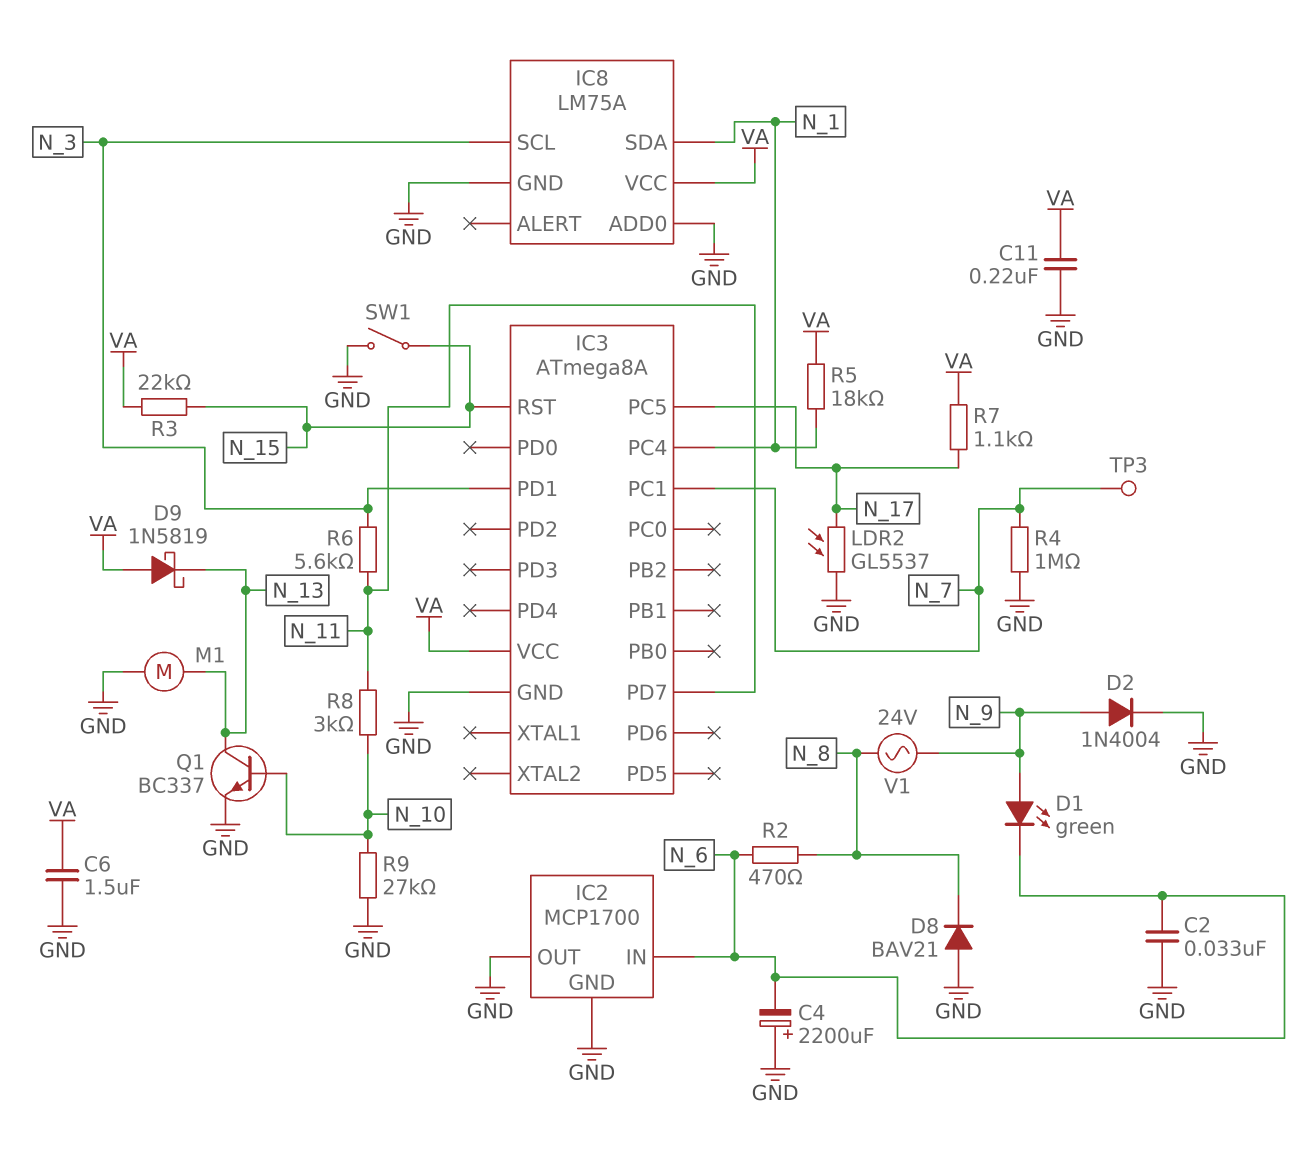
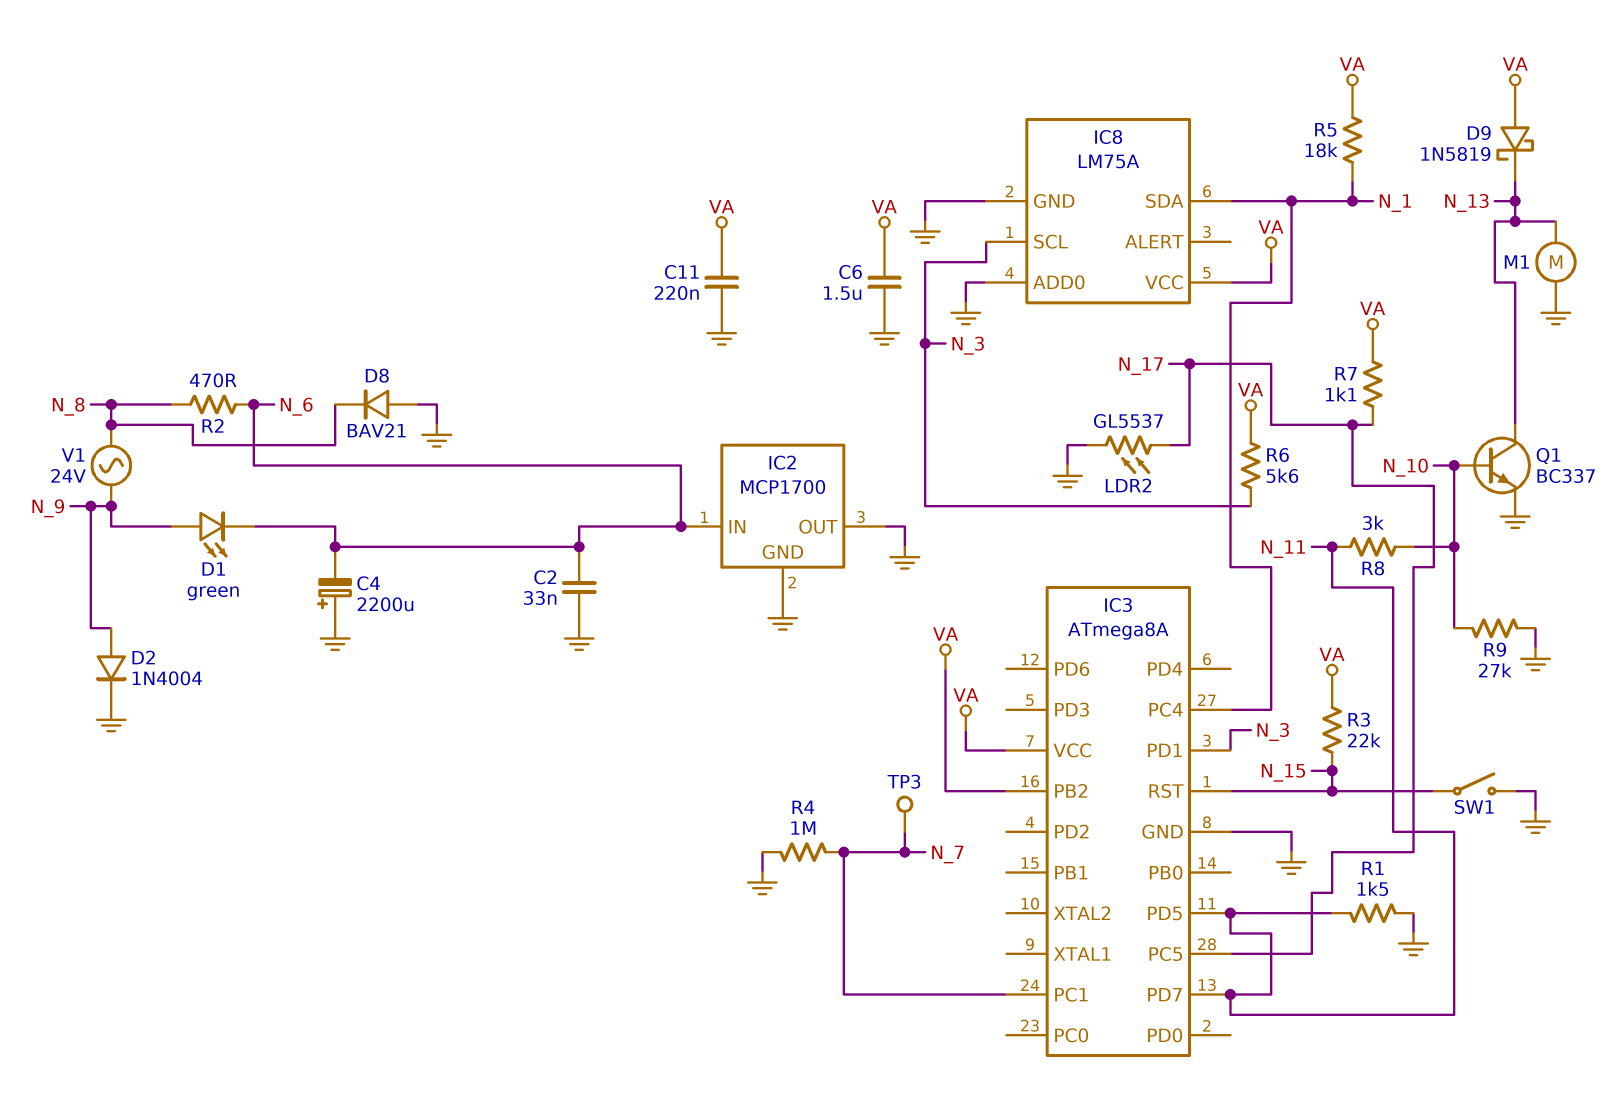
IC3 pin PB2: none -> VA
IC3 pin PD5: none -> N_11
R1: none -> 1.5k (GND, N_11)
R6: 5.6k (N_3, N_11) -> 5.6k (N_3, VA)

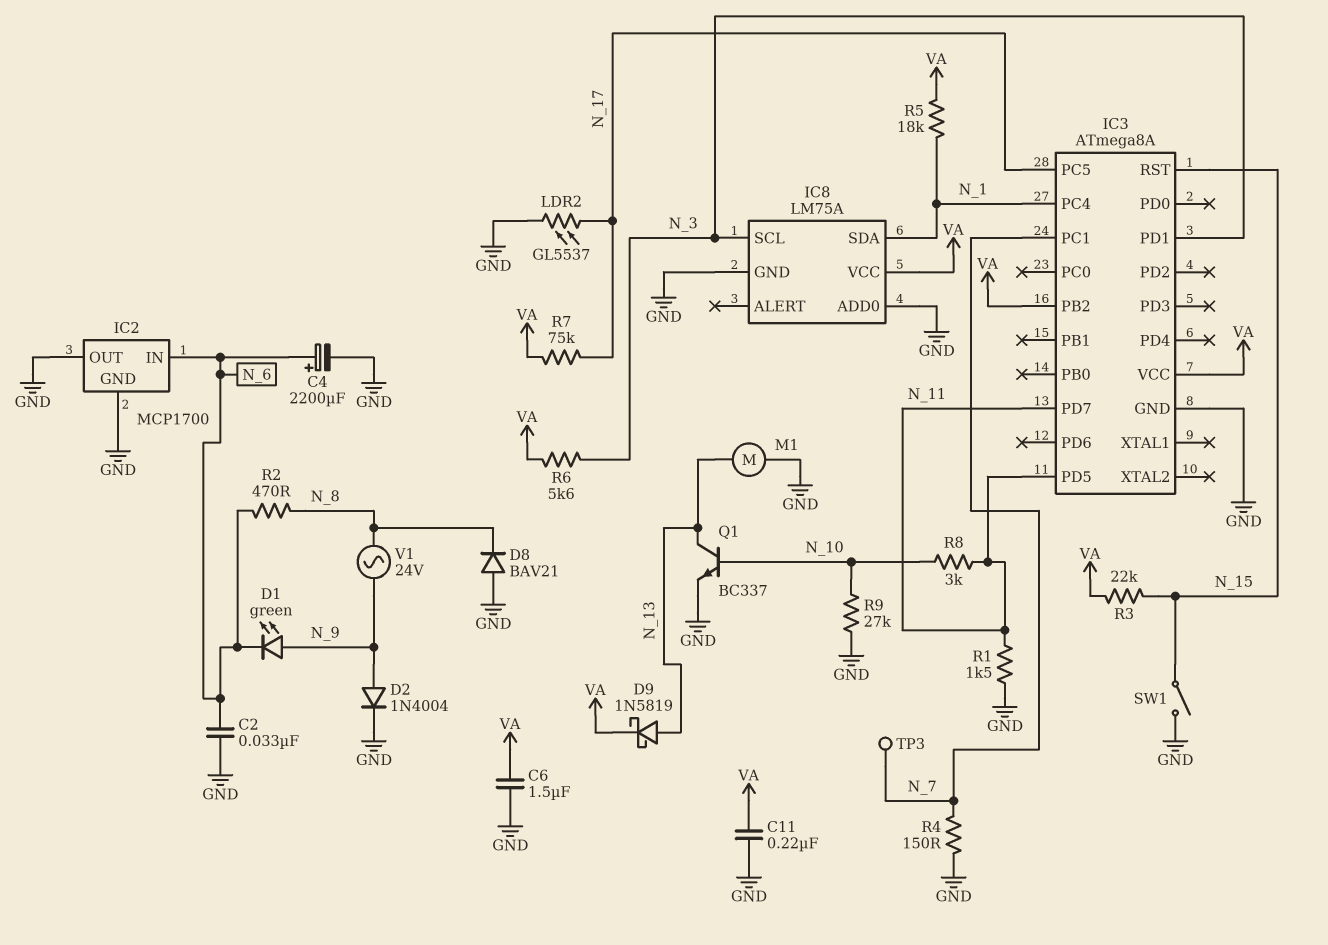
C4: 2200uF (plus GND, minus N_6) -> 2200uF (plus N_6, minus GND)
D9: schottky 1N5819 (A VA, K N_13) -> schottky 1N5819 (A N_13, K VA)
R4: 1M (GND, N_7) -> 150 (GND, N_7)
R7: 1.1k (N_17, VA) -> 75k (N_17, VA)

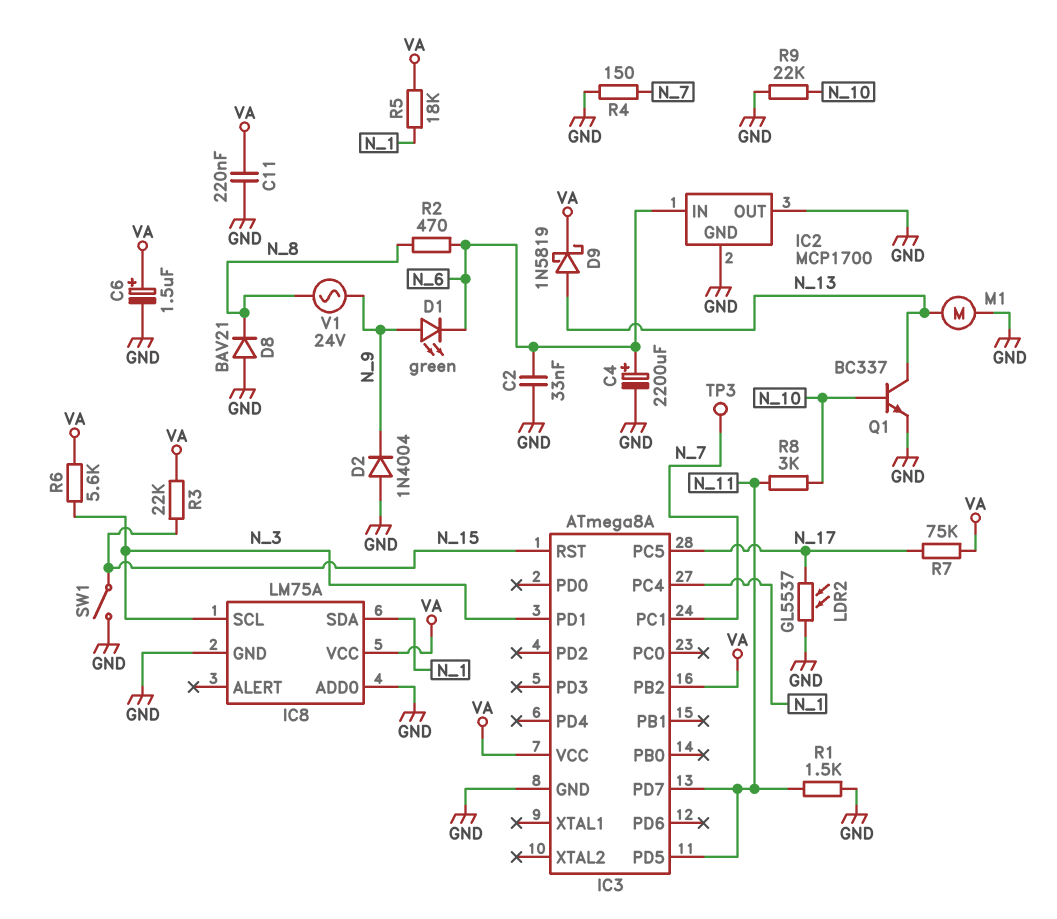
C6: 1.5uF (GND, VA) -> 1.5uF (plus VA, minus GND)
D2: diode 1N4004 (A N_9, K GND) -> diode 1N4004 (A GND, K N_9)
R9: 27k (GND, N_10) -> 22k (GND, N_10)

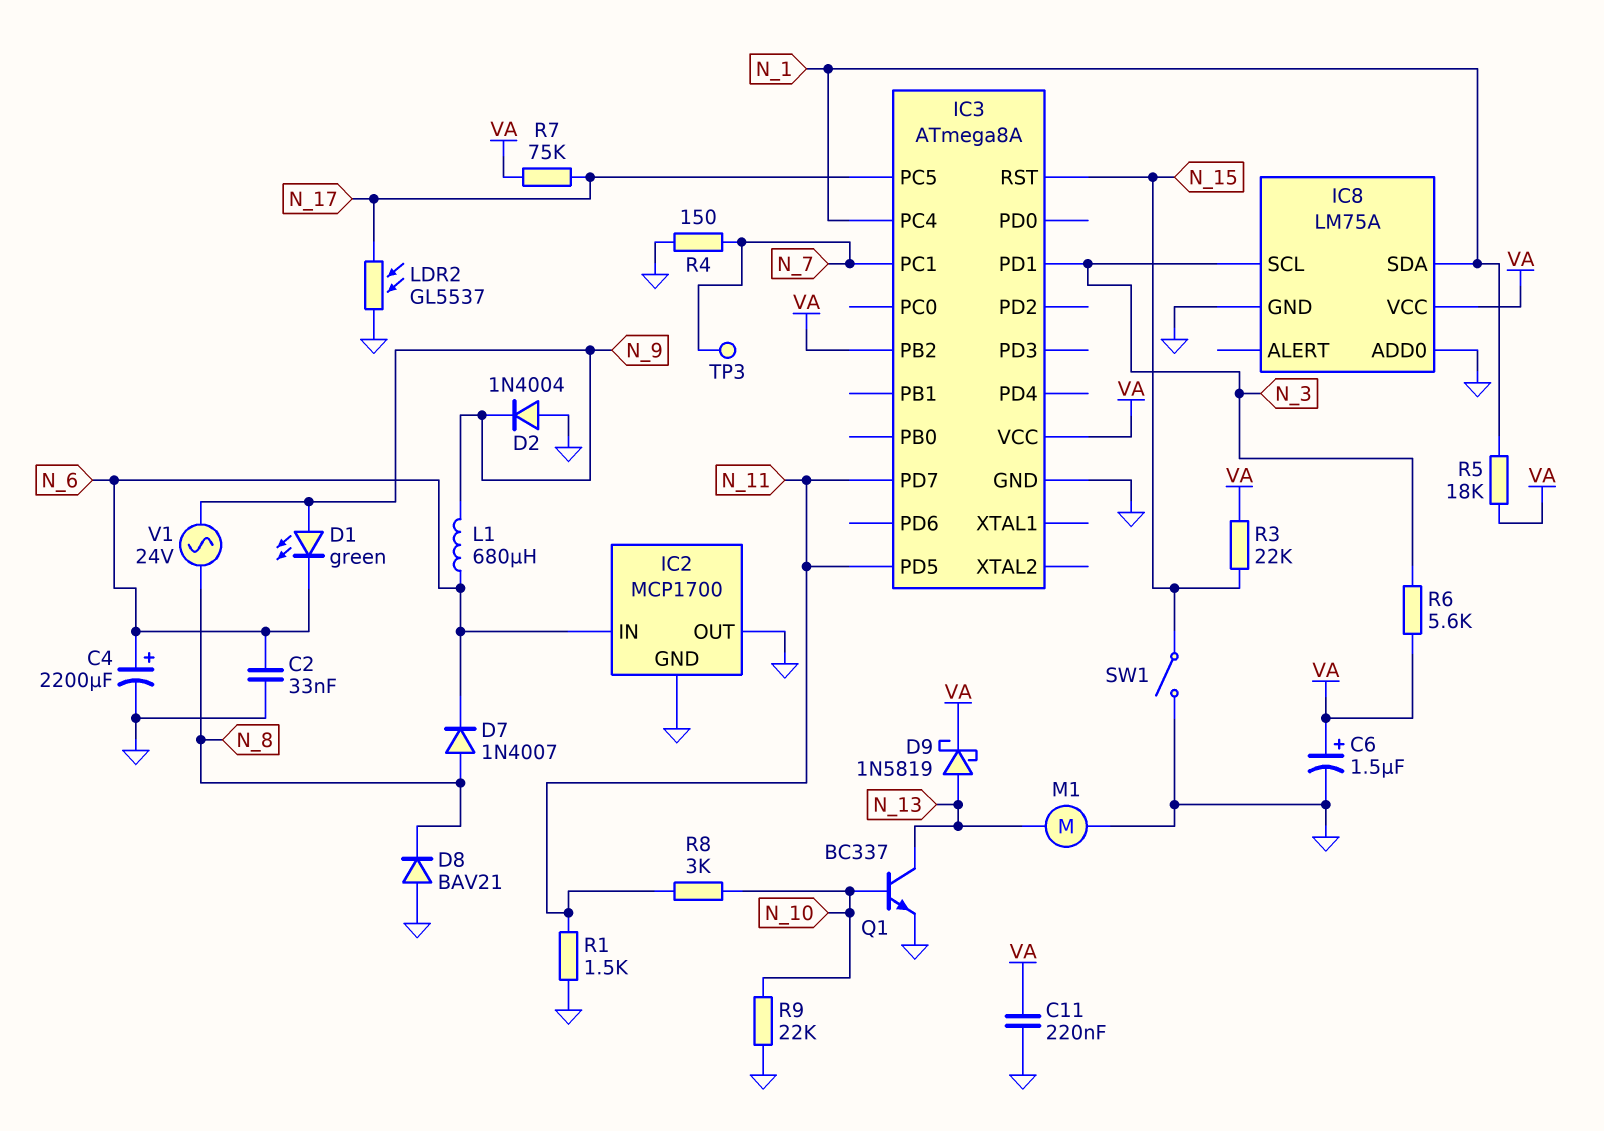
D7: none -> diode 1N4007 (A N_8, K N_6)
L1: none -> 680uH (N_6, N_9)
R2: 470 (N_6, N_8) -> none

